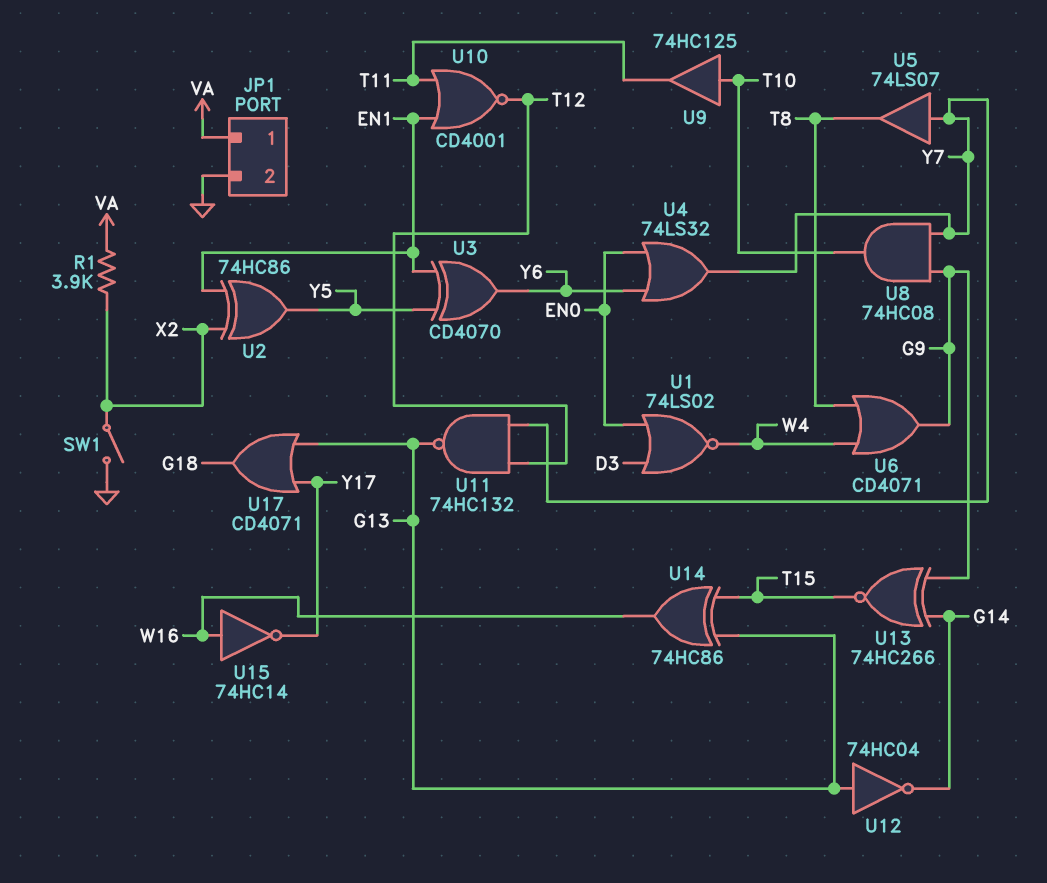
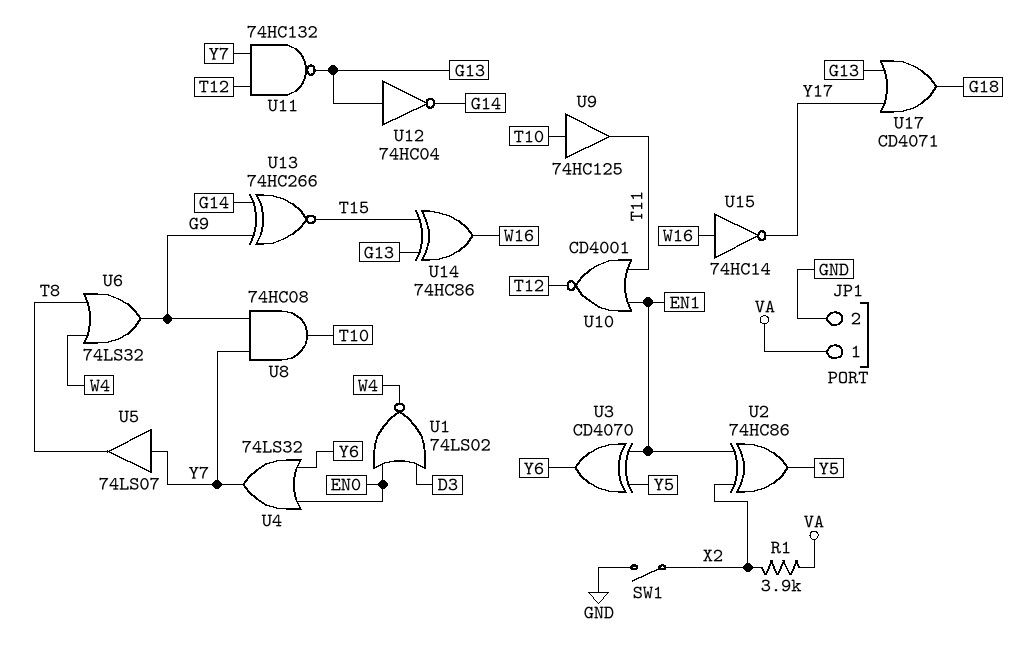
U6: OR CD4071 (in T8, in W4, out G9) -> OR 74LS32 (in T8, in W4, out G9)

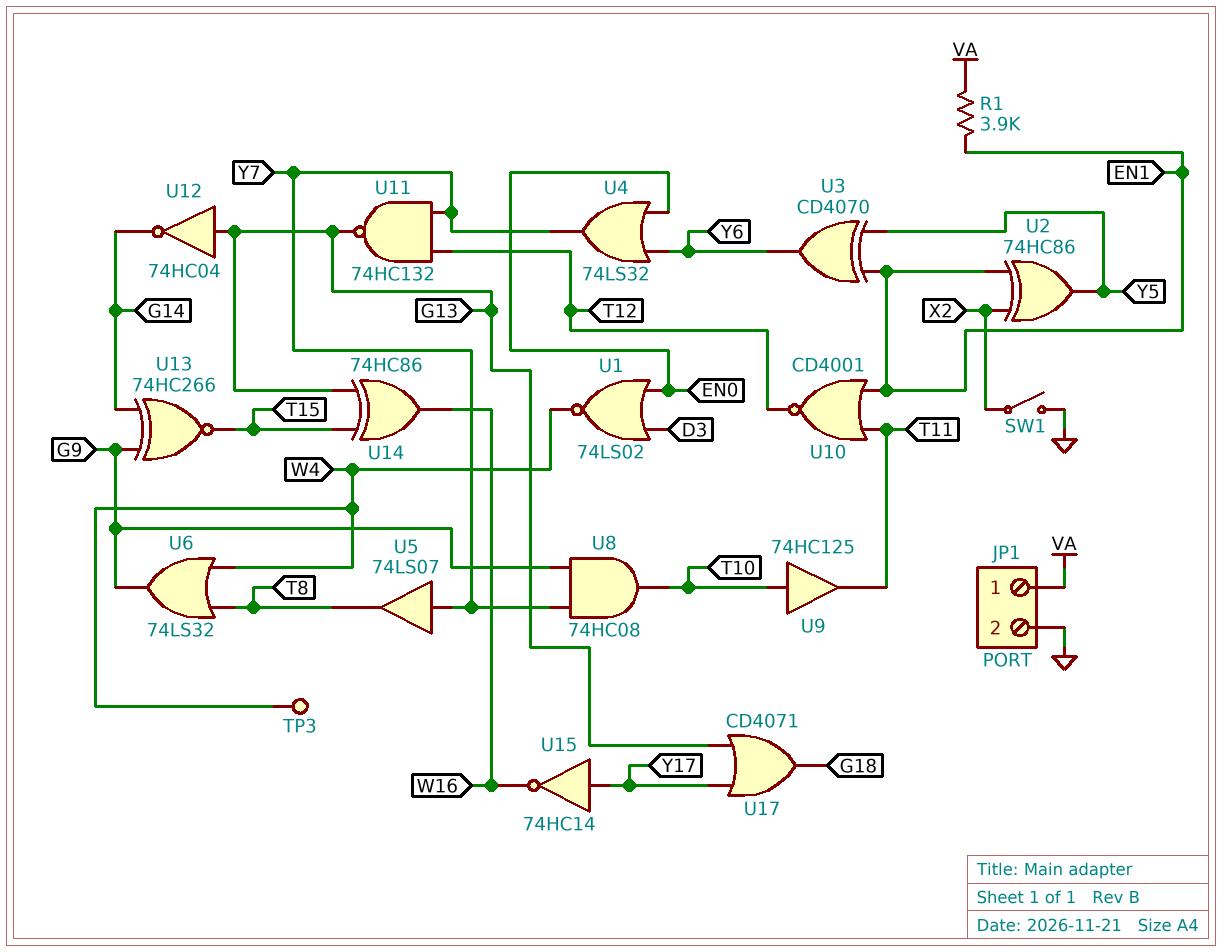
R1: 3.9k (VA, X2) -> 3.9k (EN1, VA)
TP3: none -> test point (W4)
U15: NOT 74HC14 (in W16, out Y17) -> NOT 74HC14 (in Y17, out W16)

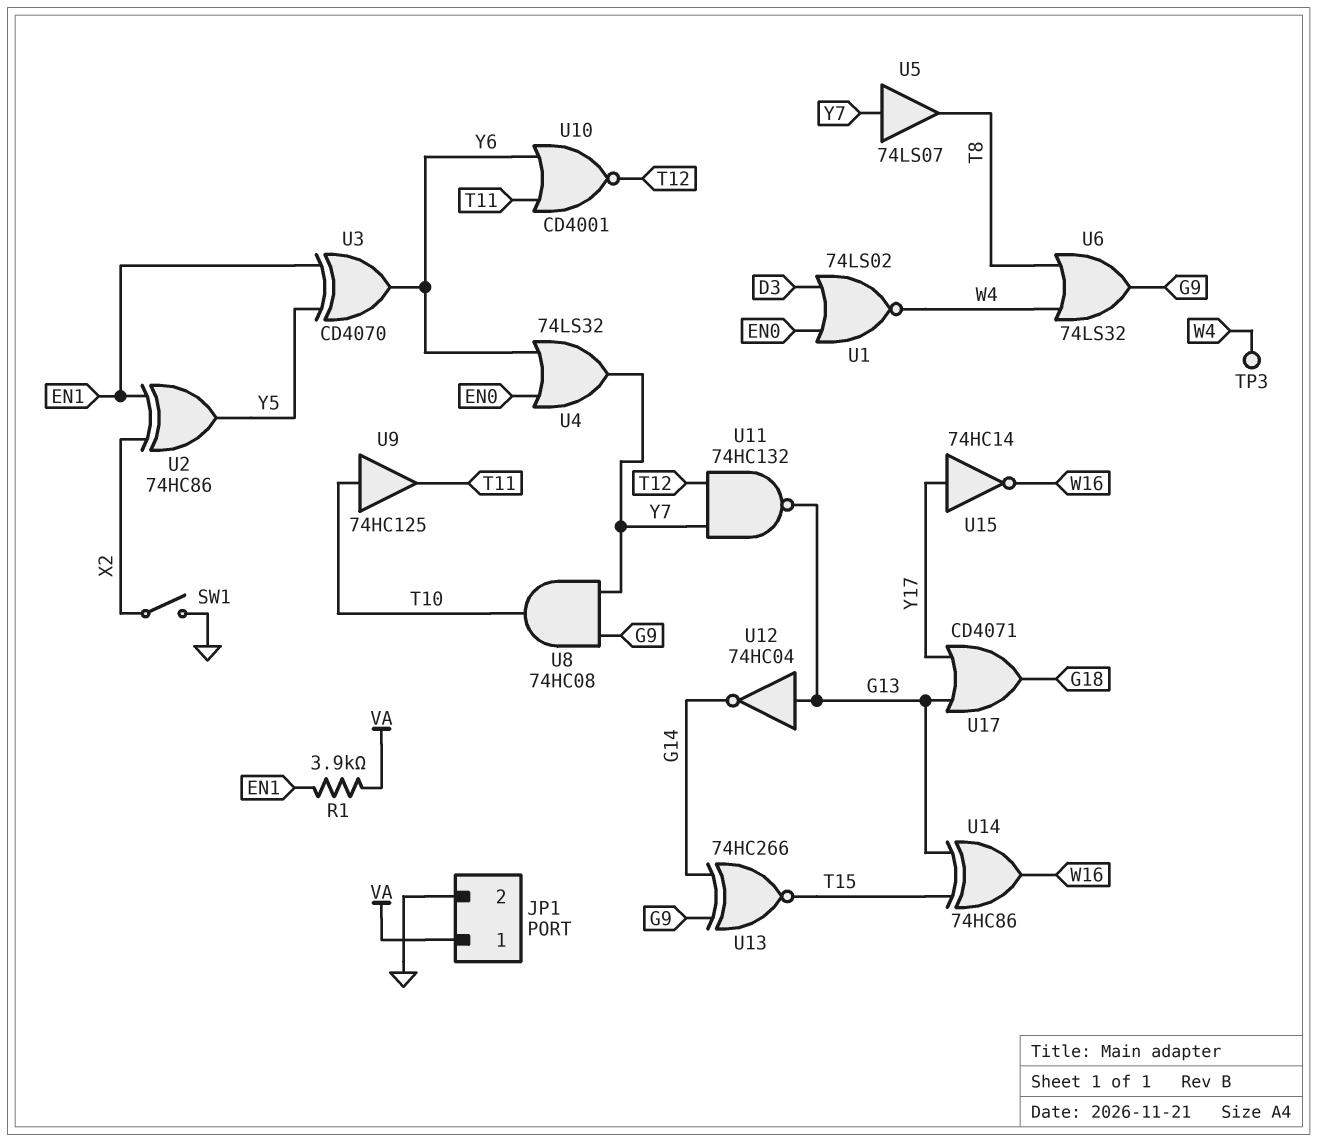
U10: NOR CD4001 (in EN1, in T11, out T12) -> NOR CD4001 (in T11, in Y6, out T12)

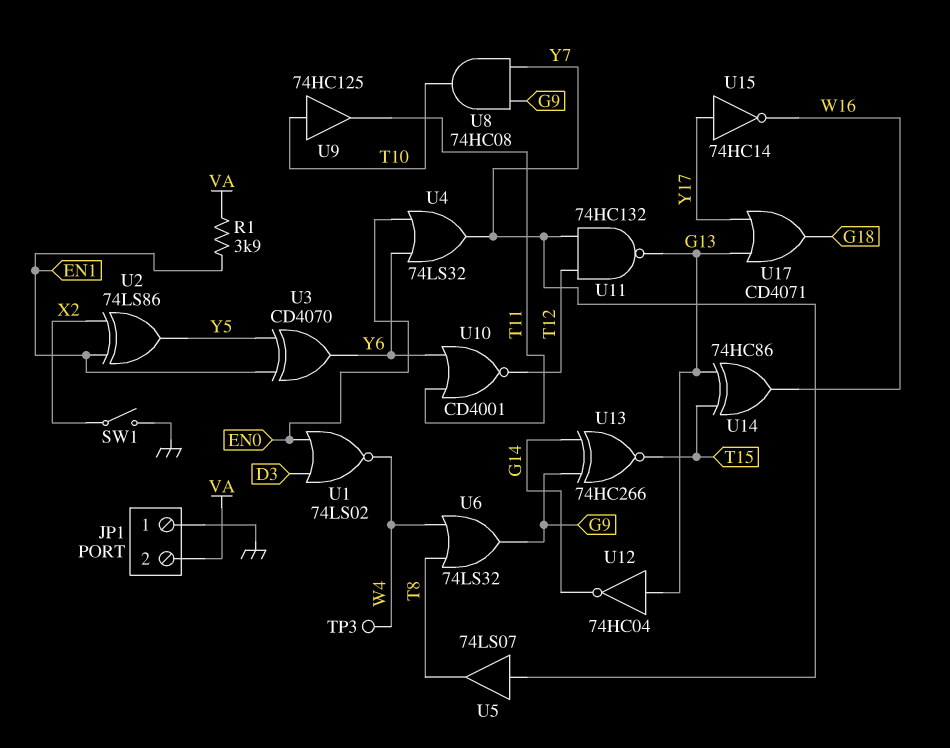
JP1 pin 1: VA -> GND
JP1 pin 2: GND -> VA
U2: XOR 74HC86 (in EN1, in X2, out Y5) -> XOR 74LS86 (in EN1, in X2, out Y5)

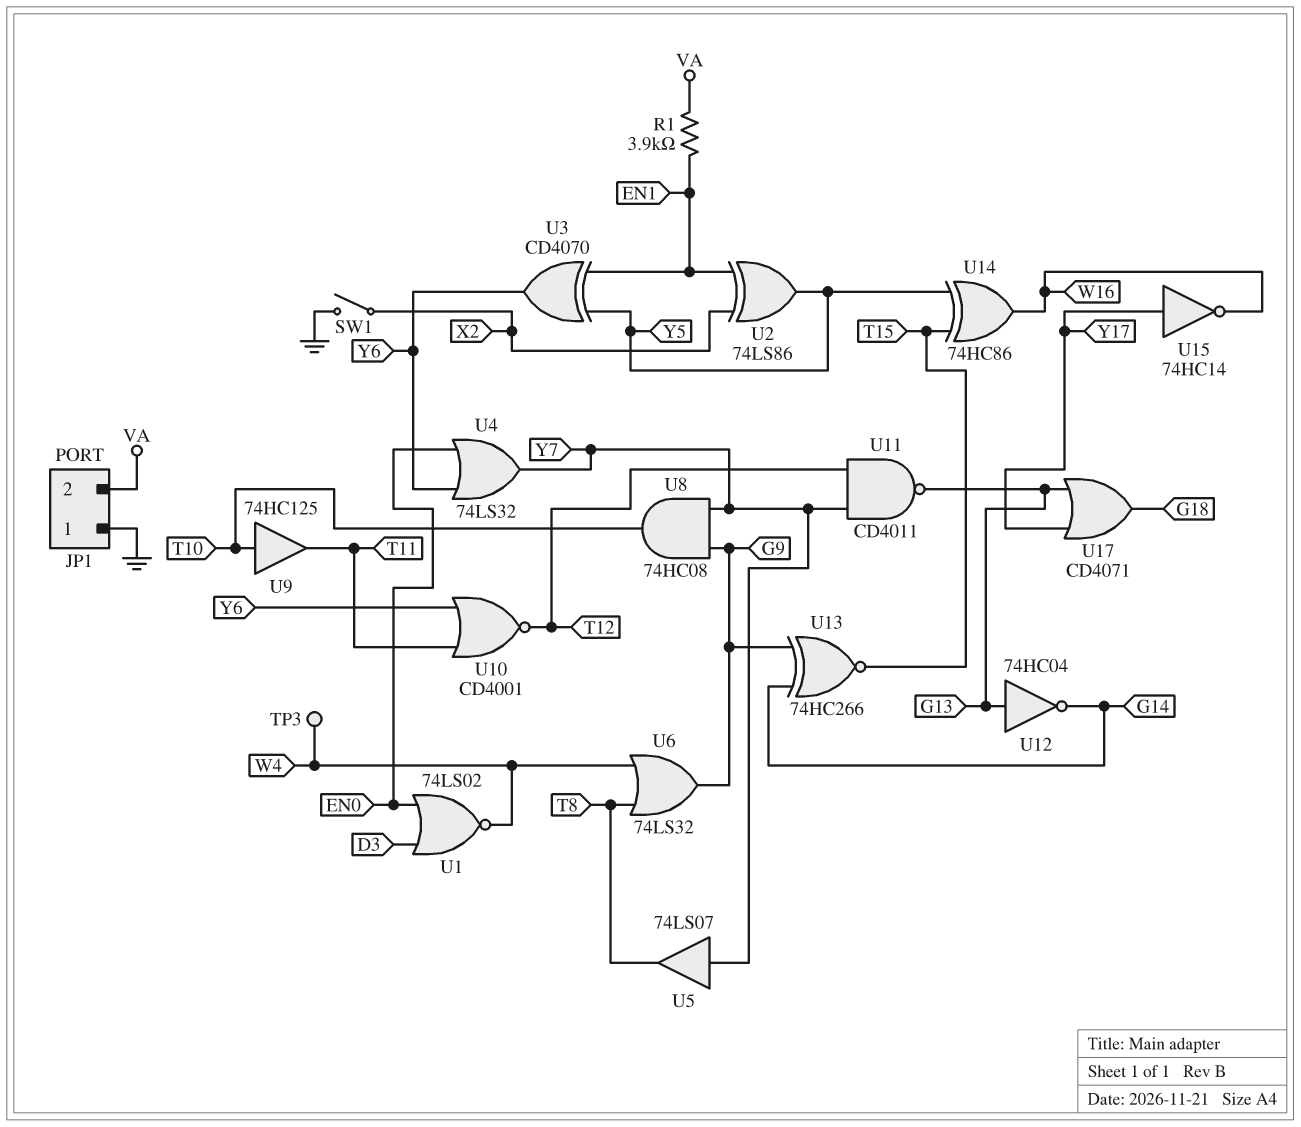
U11: NAND 74HC132 (in T12, in Y7, out G13) -> NAND CD4011 (in T12, in Y7, out G13)
U14: XOR 74HC86 (in G13, in T15, out W16) -> XOR 74HC86 (in T15, in Y5, out W16)

